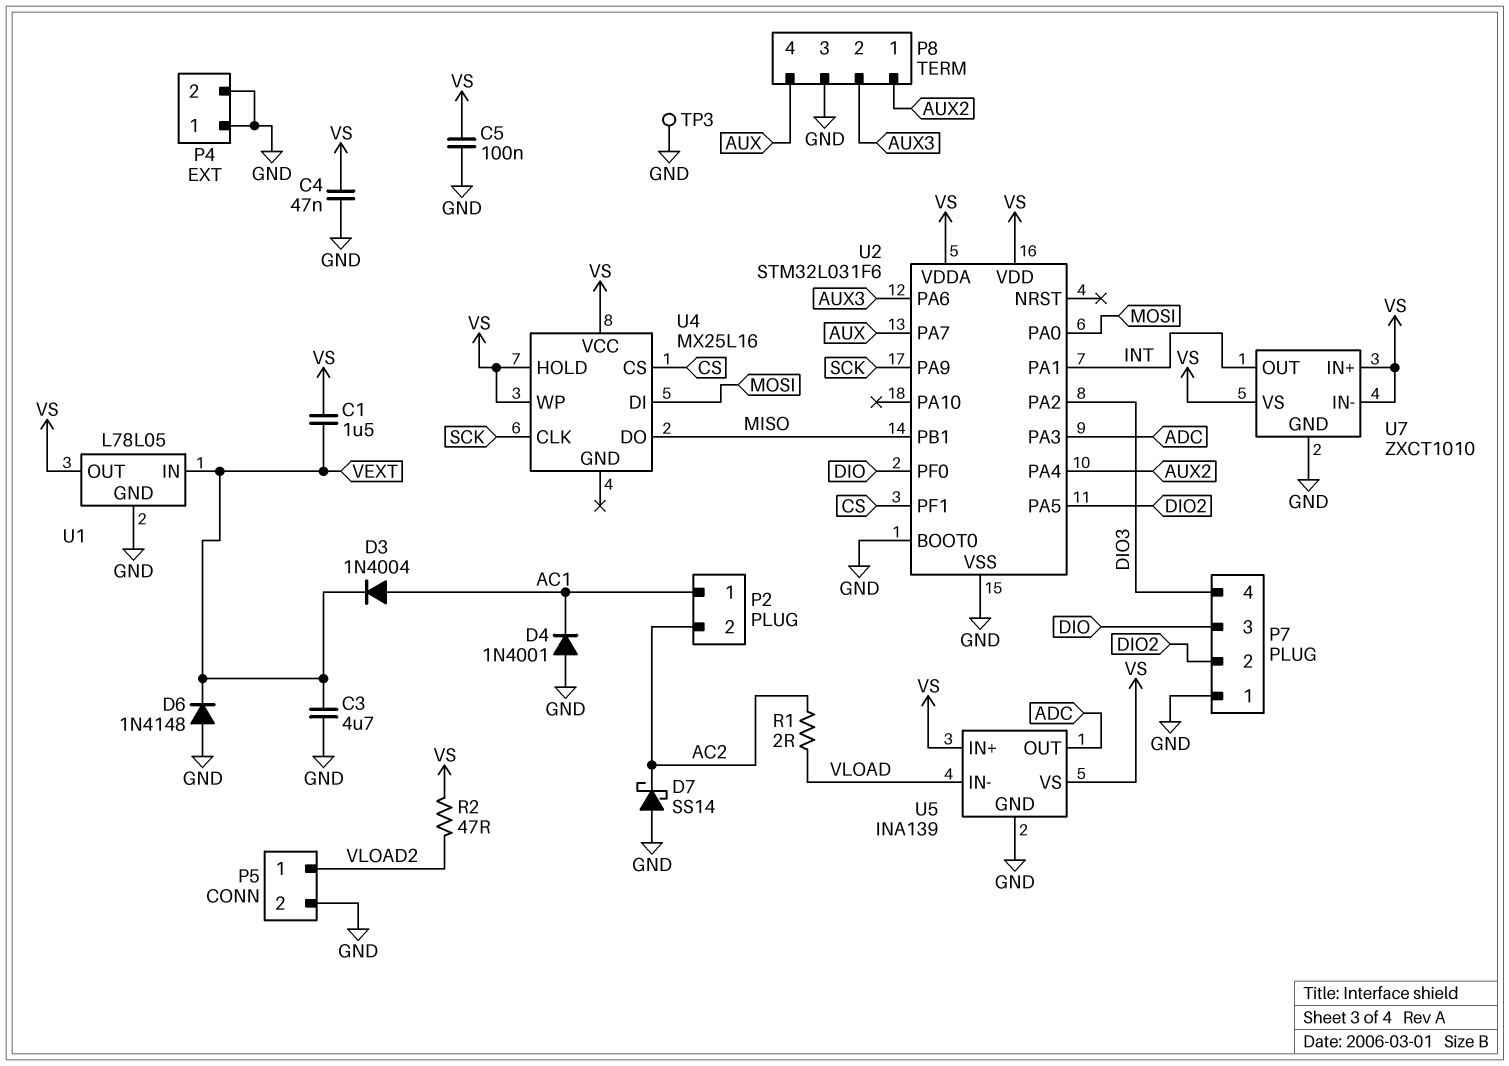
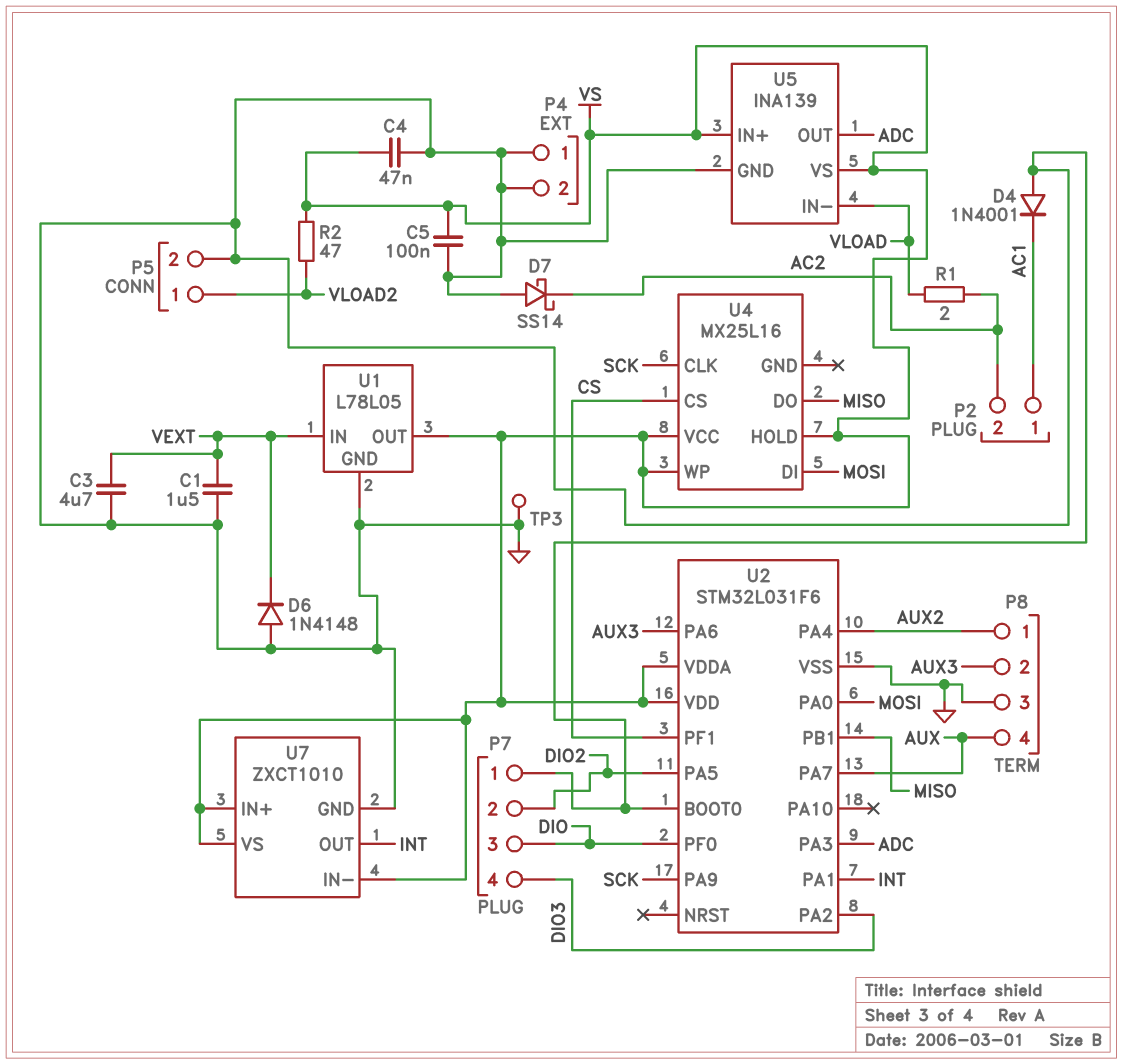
C1: 1.5uF (VEXT, VS) -> 1.5uF (GND, VEXT)
D3: diode 1N4004 (A AC1, K VEXT) -> none

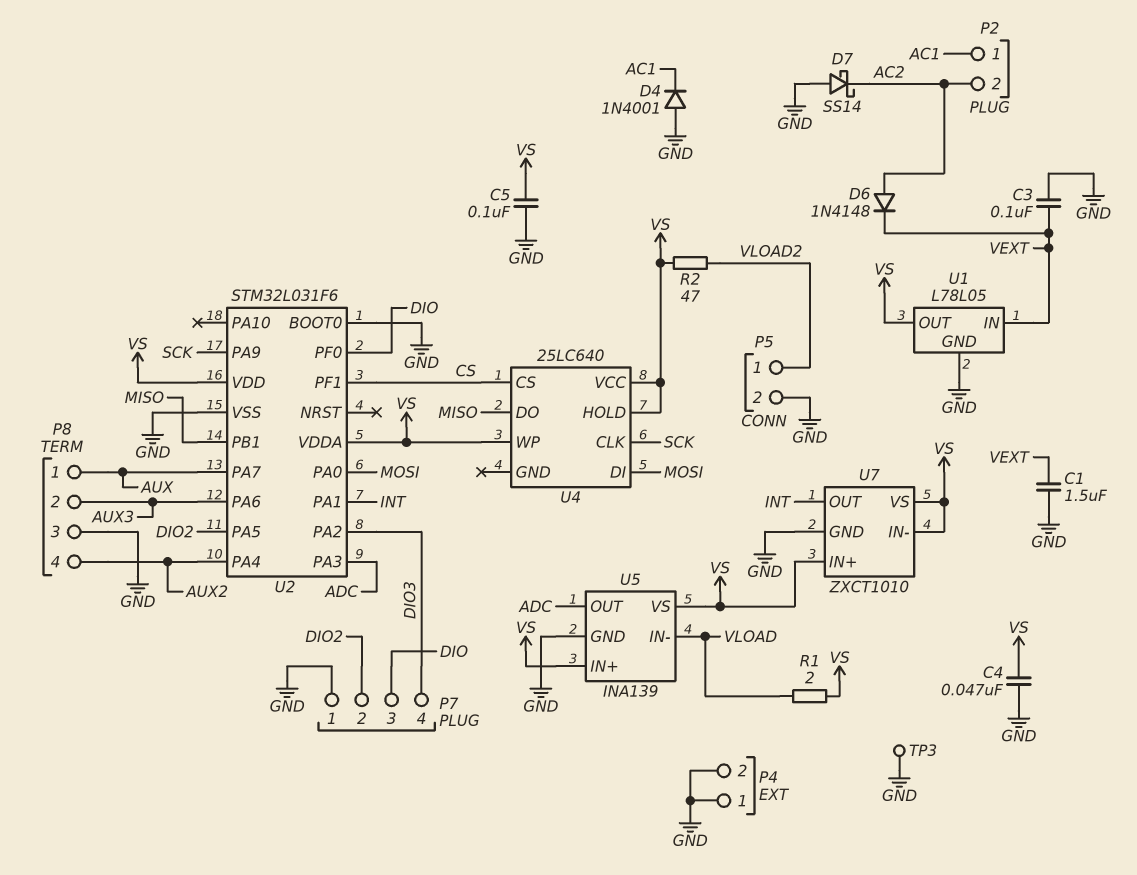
C3: 4.7uF (GND, VEXT) -> 100nF (GND, VEXT)
D6: diode 1N4148 (A GND, K VEXT) -> diode 1N4148 (A AC2, K VEXT)
P8 pin 1: AUX2 -> AUX
P8 pin 4: AUX -> AUX2
R1: 2 (AC2, VLOAD) -> 2 (VLOAD, VS)
U4: MX25L16 -> 25LC640

